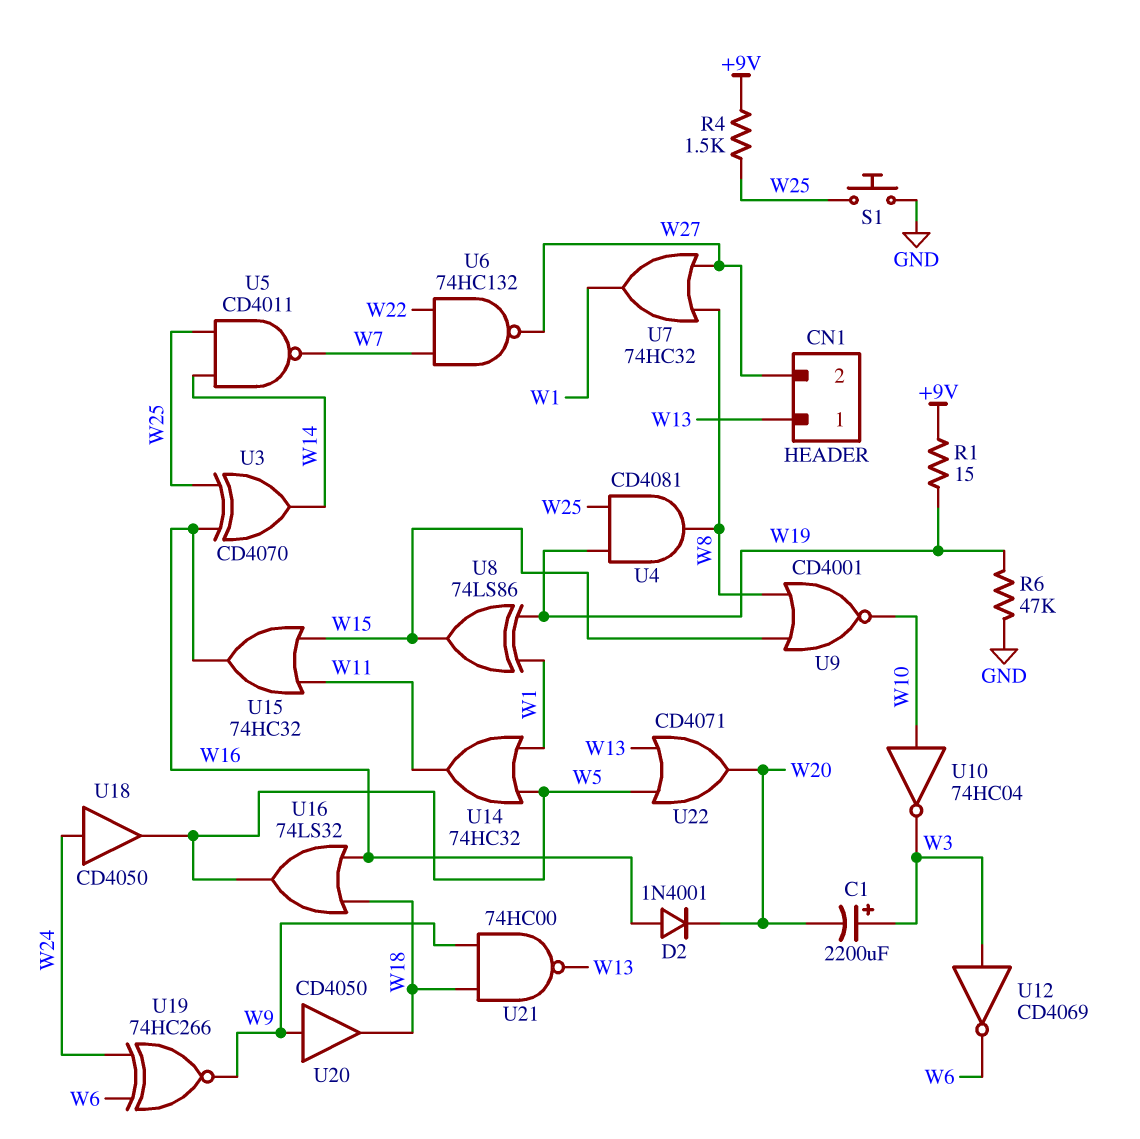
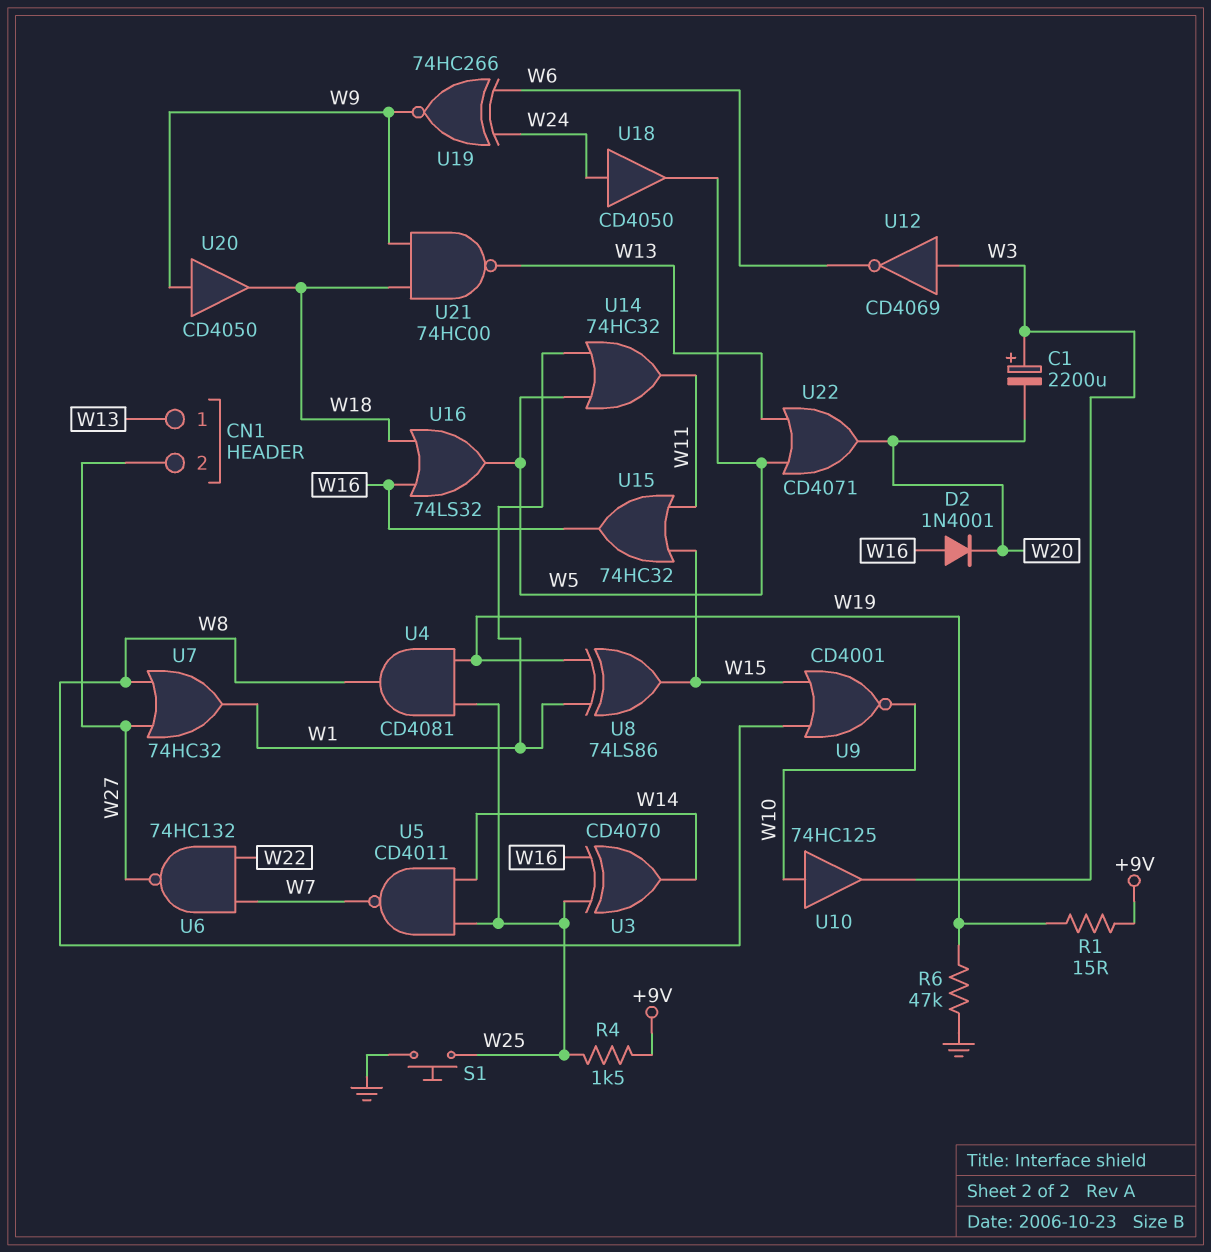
U10: NOT 74HC04 (in W10, out W3) -> buffer 74HC125 (in W10, out W3)

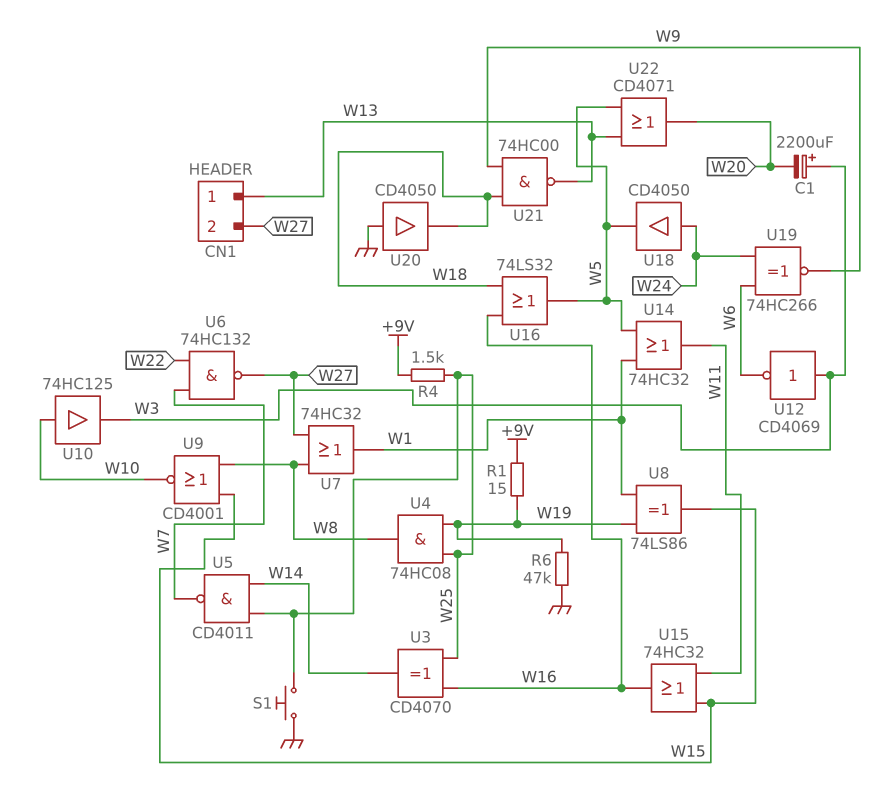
D2: diode 1N4001 (A W16, K W20) -> none
U4: AND CD4081 (in W19, in W25, out W8) -> AND 74HC08 (in W19, in W25, out W8)
U20: buffer CD4050 (in W9, out W18) -> buffer CD4050 (in GND, out W18)

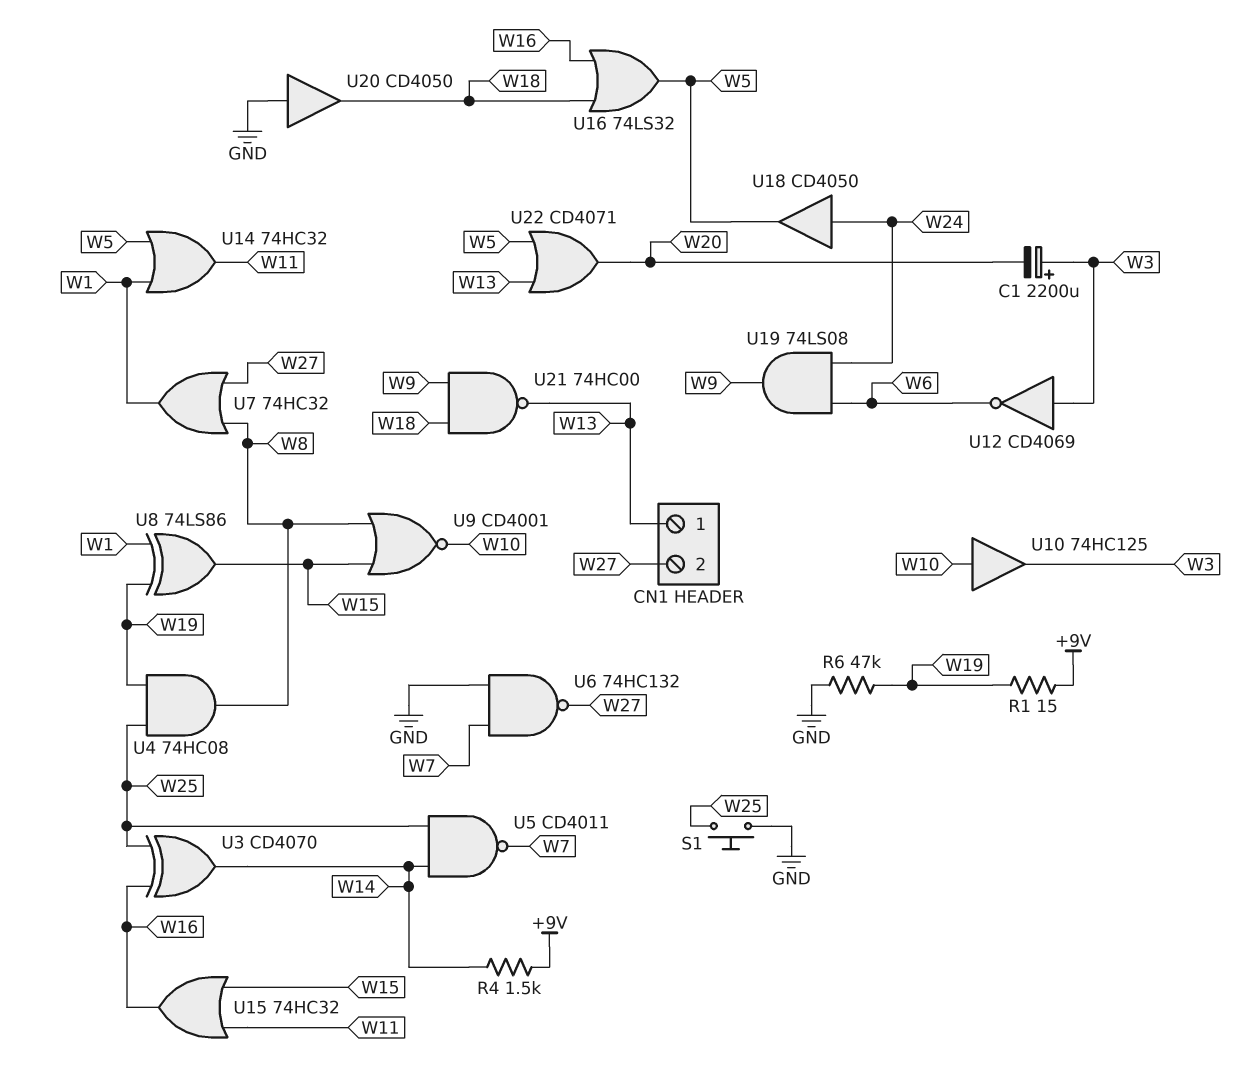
R4: 1.5k (+9V, W25) -> 1.5k (+9V, W14)
U6: NAND 74HC132 (in W7, in W22, out W27) -> NAND 74HC132 (in GND, in W7, out W27)
U19: XNOR 74HC266 (in W6, in W24, out W9) -> AND 74LS08 (in W6, in W24, out W9)

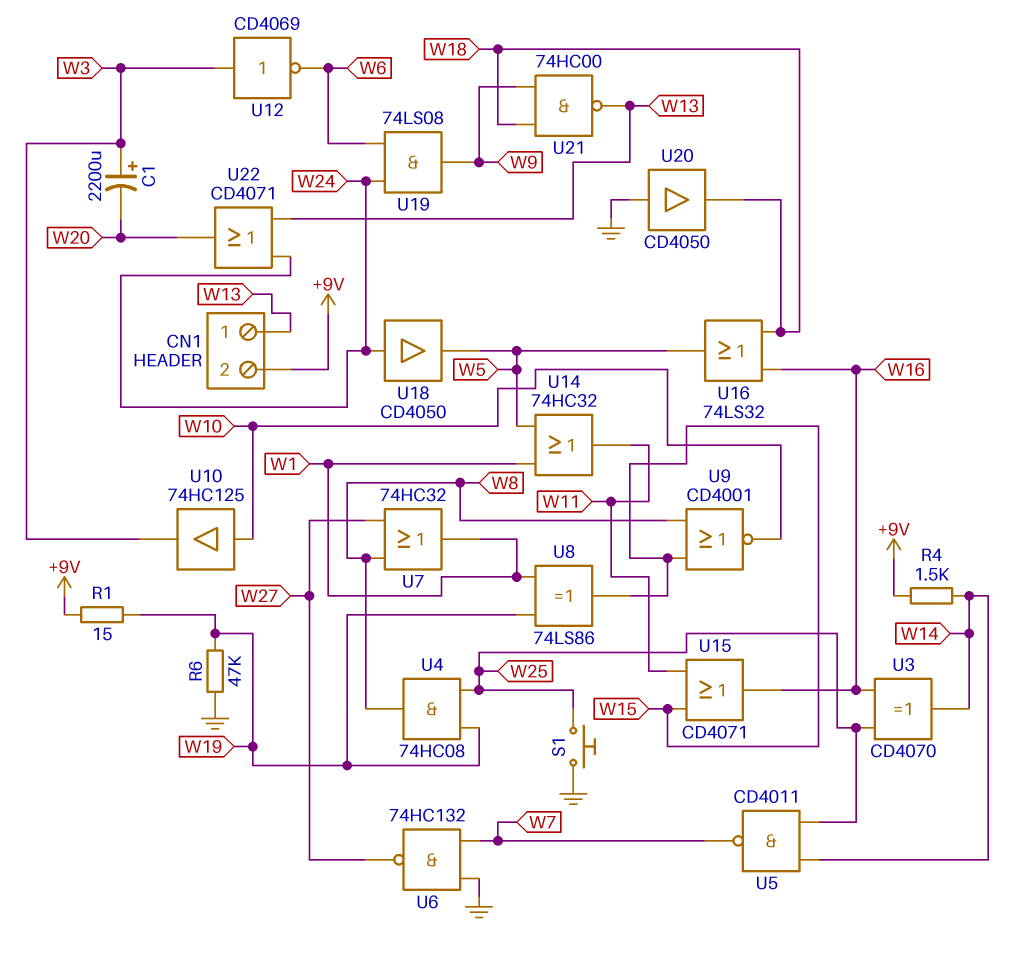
CN1 pin 2: W27 -> +9V
U15: OR 74HC32 (in W11, in W15, out W16) -> OR CD4071 (in W11, in W15, out W16)
U22: OR CD4071 (in W5, in W13, out W20) -> OR CD4071 (in W13, in W24, out W20)

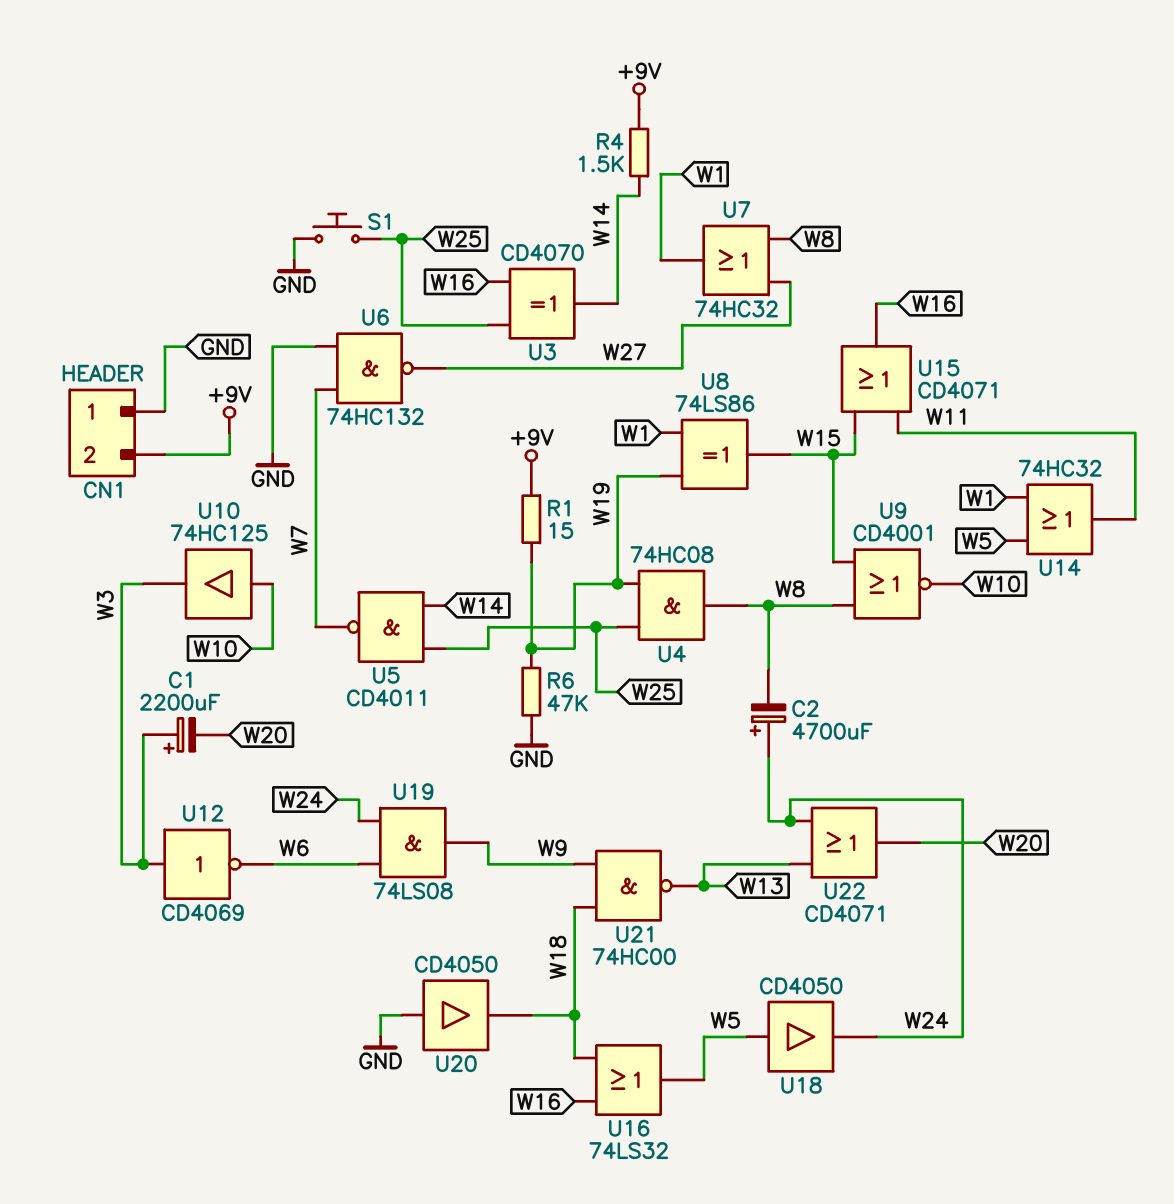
C2: none -> 4700uF (plus W24, minus W8)
CN1 pin 1: W13 -> GND
U18: buffer CD4050 (in W24, out W5) -> buffer CD4050 (in W5, out W24)

